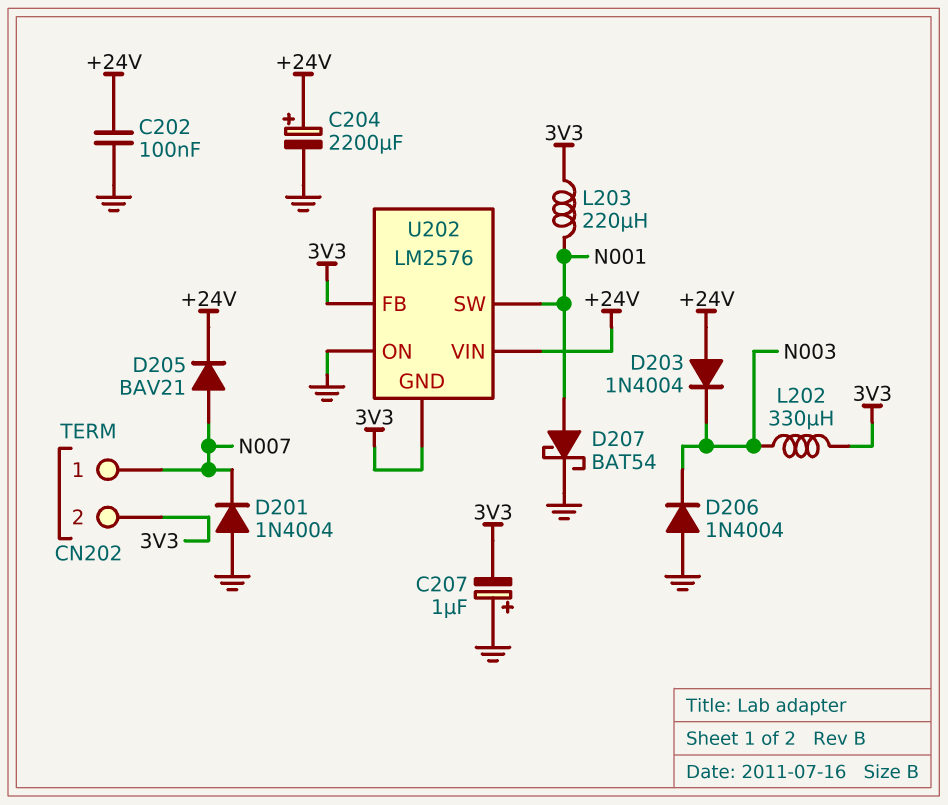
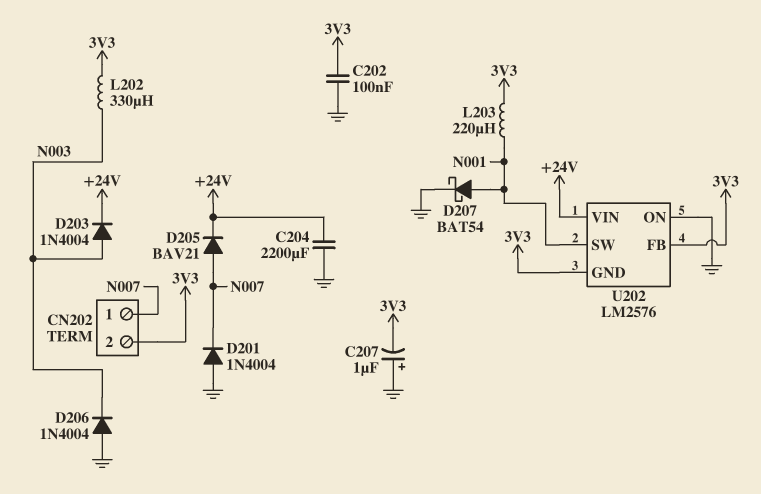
C202: 100nF (+24V, GND) -> 100nF (3V3, GND)
C204: 2200uF (plus +24V, minus GND) -> 2200uF (+24V, GND)
D203: diode 1N4004 (A +24V, K N003) -> diode 1N4004 (A N003, K +24V)

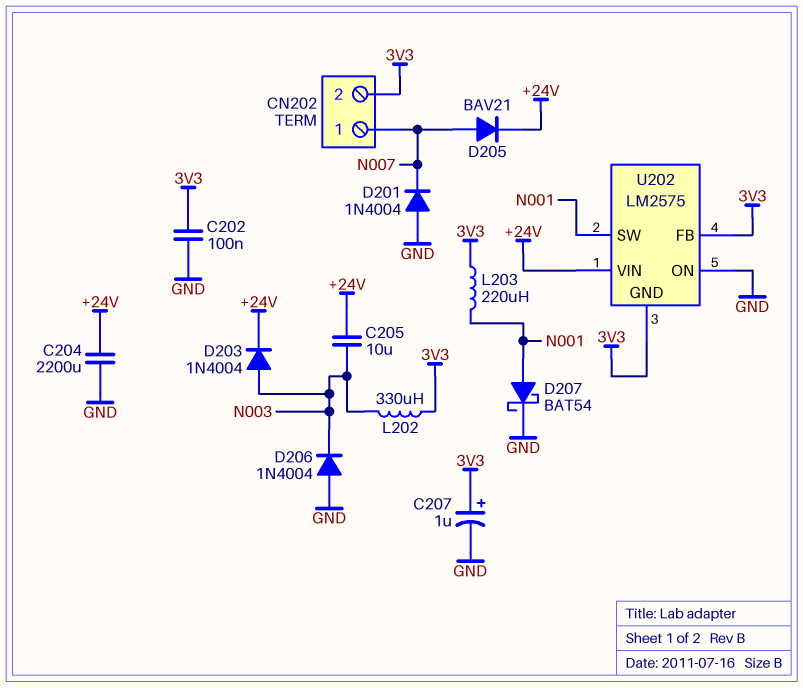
C205: none -> 10uF (+24V, N003)
C207: 1uF (plus GND, minus 3V3) -> 1uF (plus 3V3, minus GND)
U202: LM2576 -> LM2575

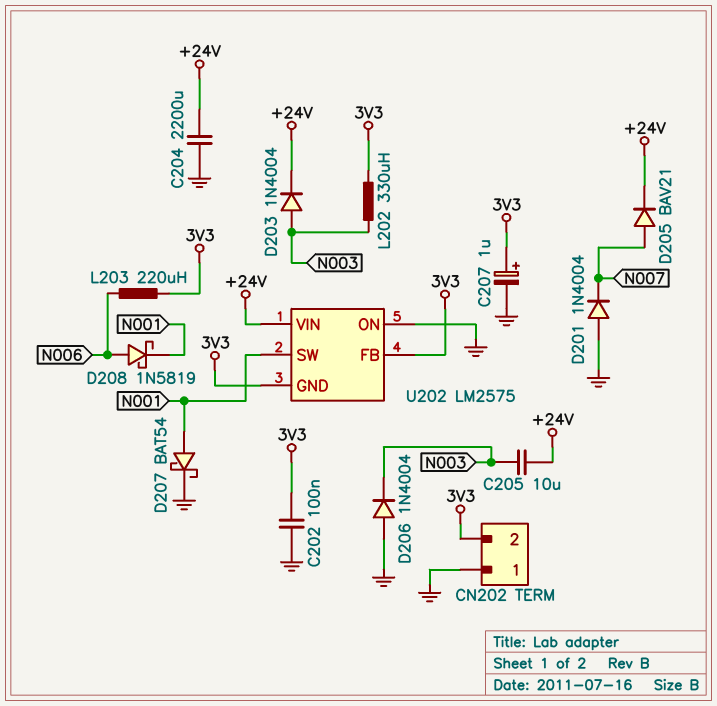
CN202 pin 1: N007 -> GND
D208: none -> schottky 1N5819 (A N006, K N001)
L203: 220uH (3V3, N001) -> 220uH (3V3, N006)

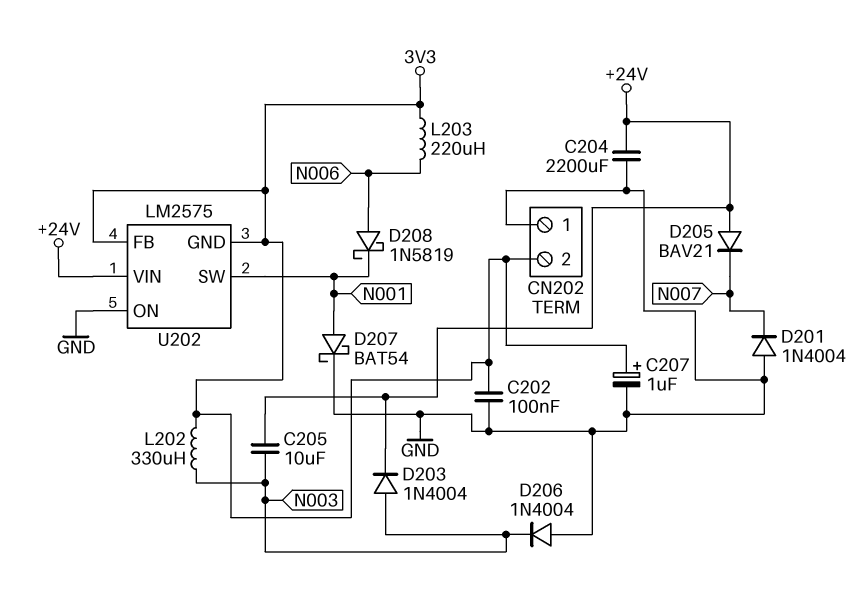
D205: diode BAV21 (A N007, K +24V) -> diode BAV21 (A +24V, K N007)

